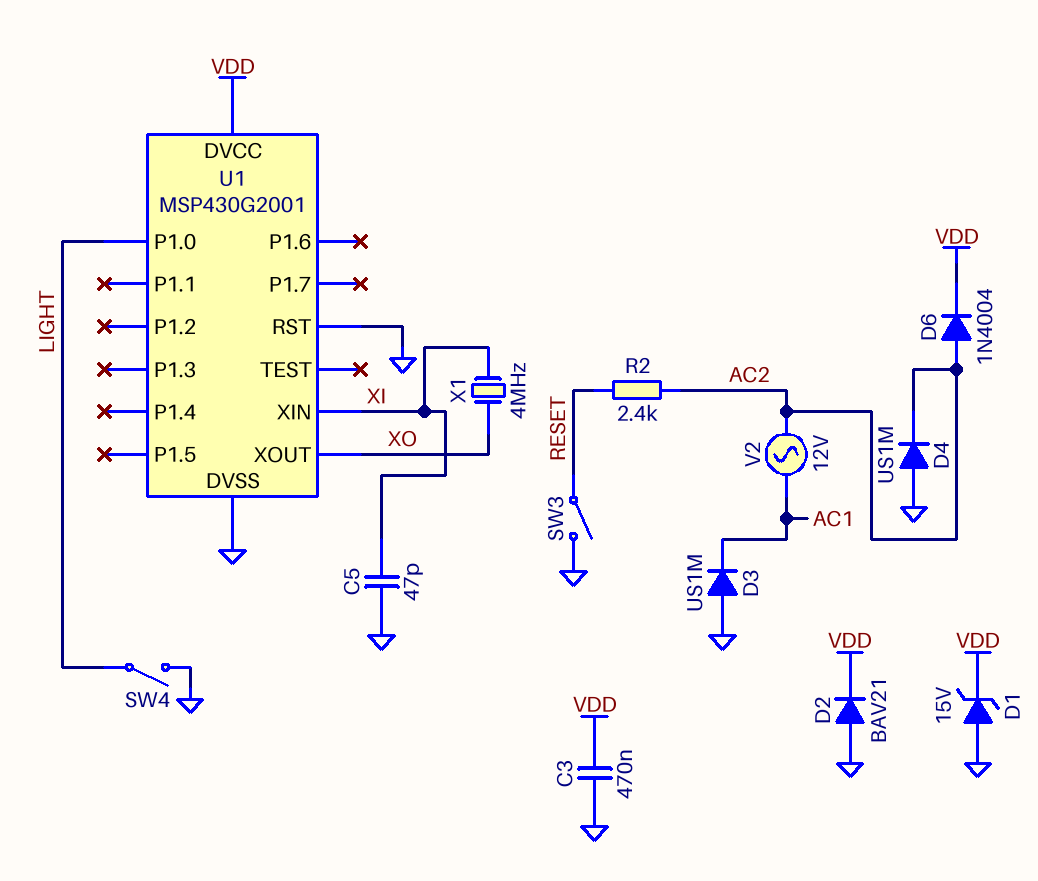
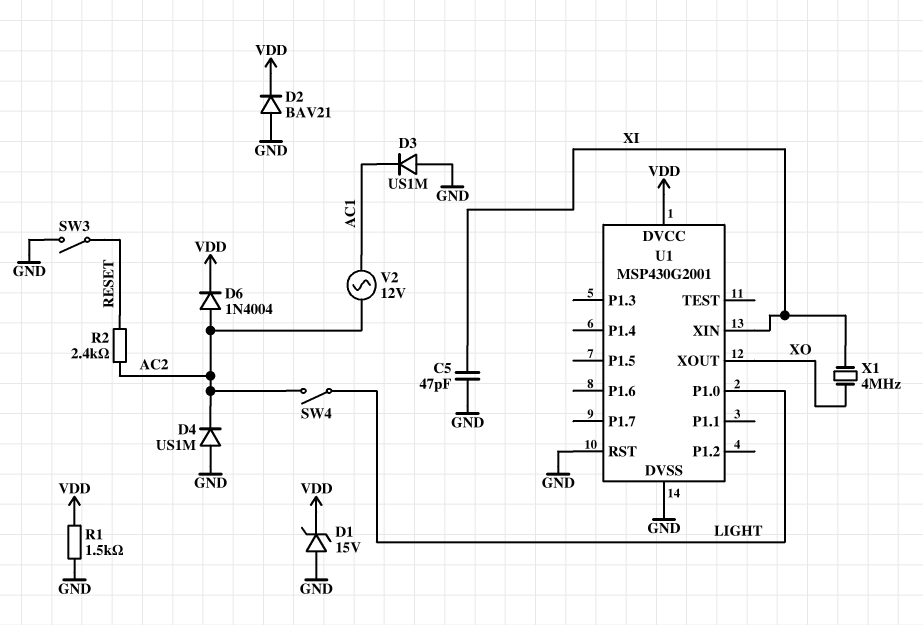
C3: 470nF (GND, VDD) -> none
R1: none -> 1.5k (GND, VDD)
SW4: switch (GND, LIGHT) -> switch (AC2, LIGHT)

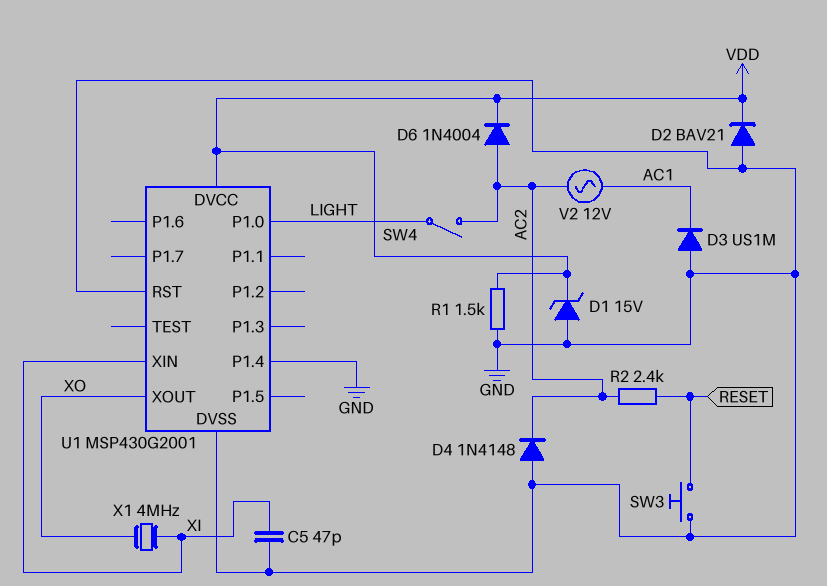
D4: diode US1M (A GND, K AC2) -> diode 1N4148 (A GND, K AC2)
SW3: switch (GND, RESET) -> button (GND, RESET)
U1 pin P1.4: none -> GND

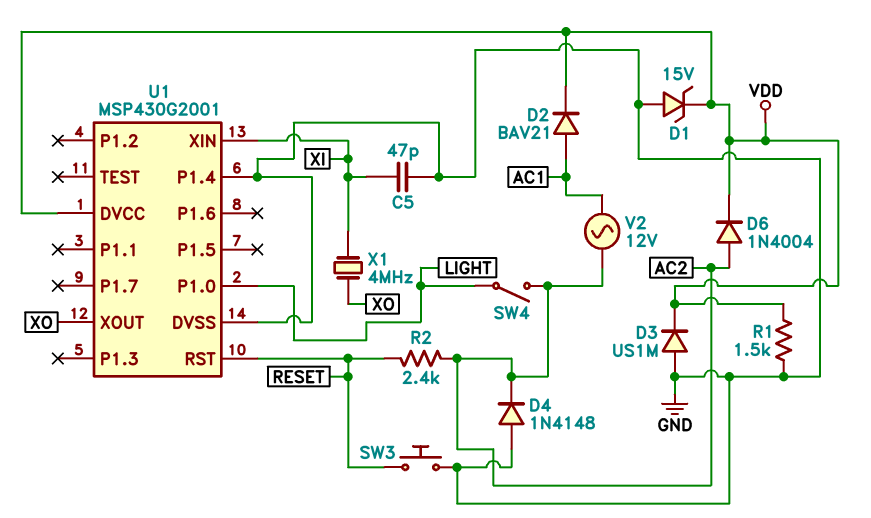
D2: diode BAV21 (A GND, K VDD) -> diode BAV21 (A AC1, K VDD)
D3: diode US1M (A GND, K AC1) -> diode US1M (A GND, K VDD)
U1 pin RST: GND -> RESET

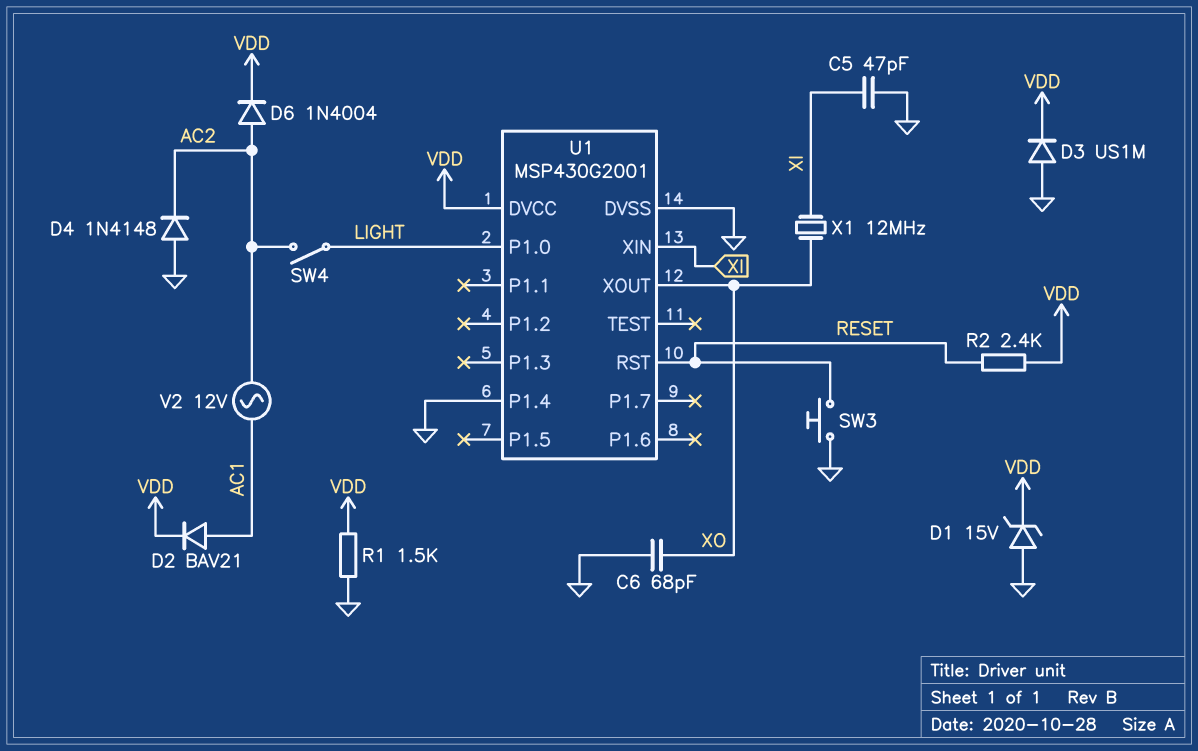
C6: none -> 68pF (GND, XO)
R2: 2.4k (AC2, RESET) -> 2.4k (RESET, VDD)
X1: 4MHz (XI, XO) -> 12MHz (XI, XO)

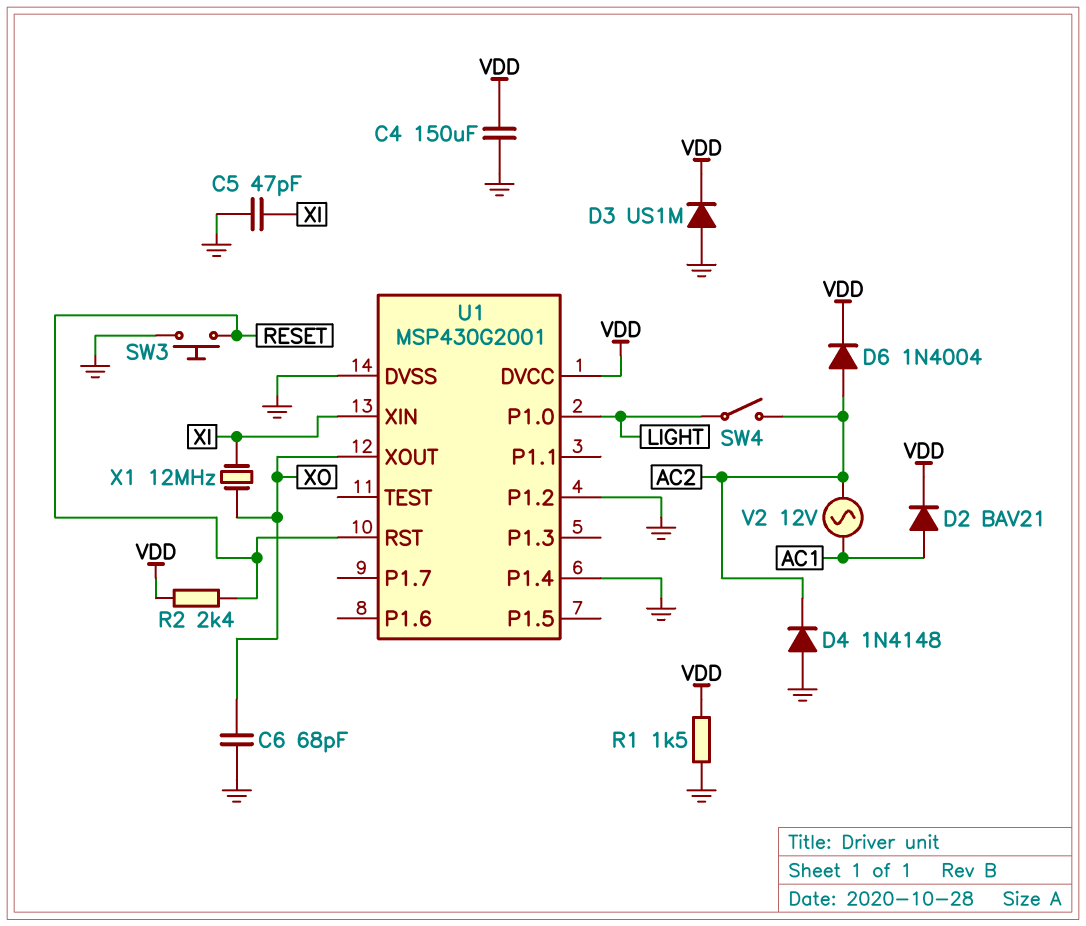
C4: none -> 150uF (GND, VDD)
D1: zener 15V (A GND, K VDD) -> none
U1 pin P1.2: none -> GND

